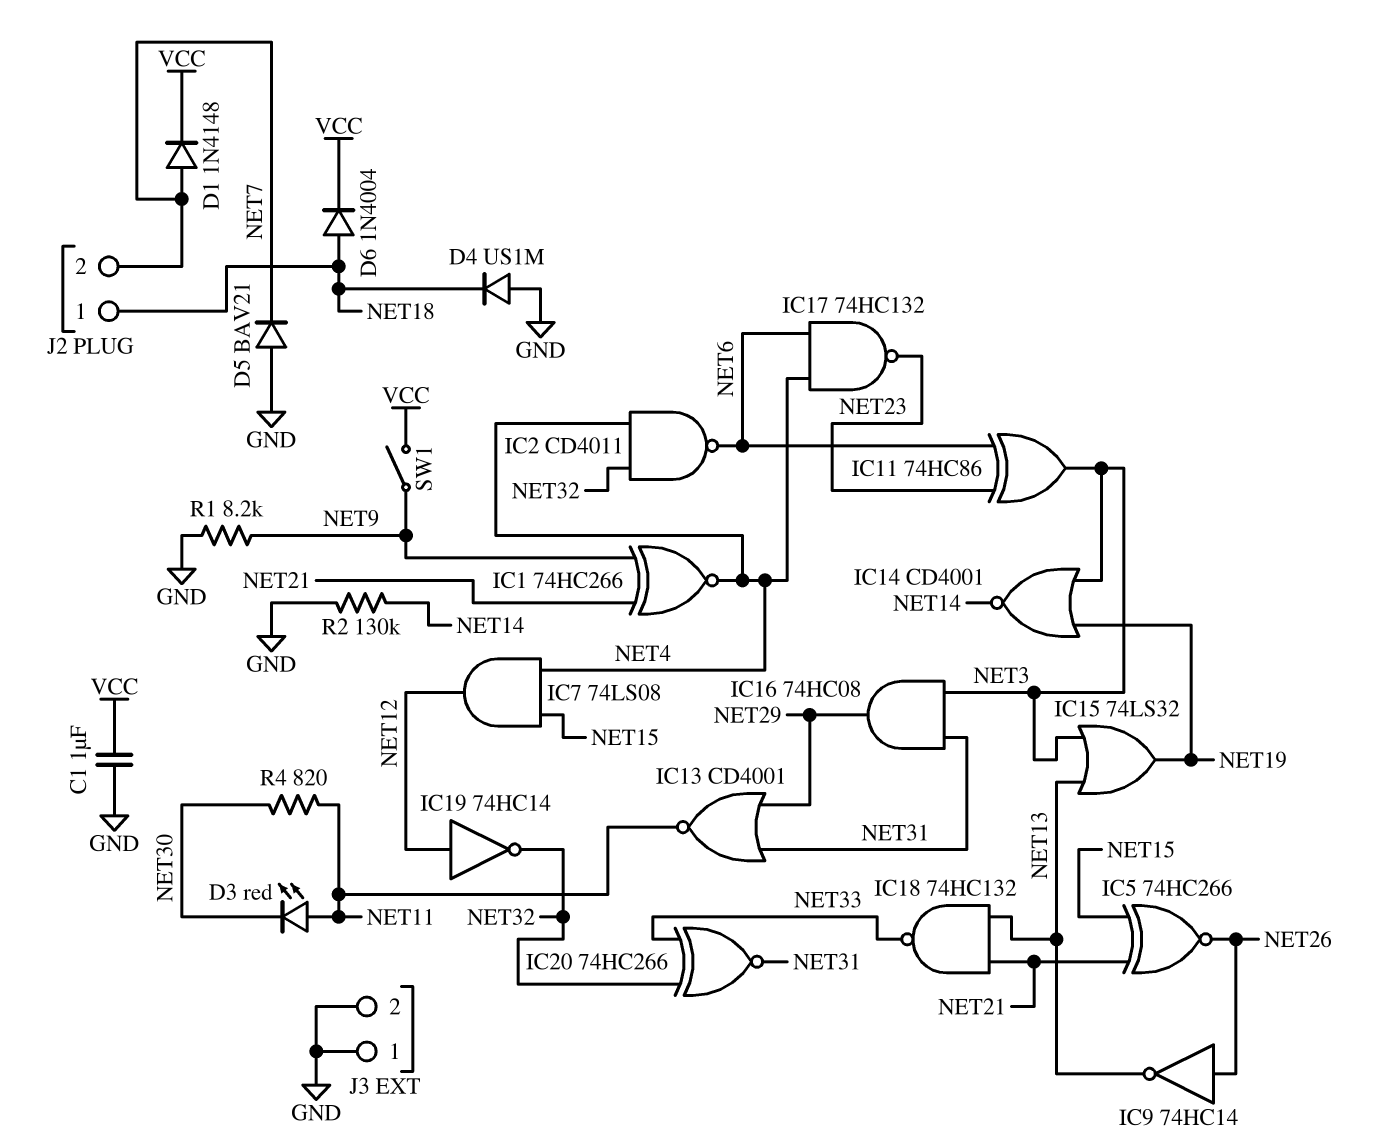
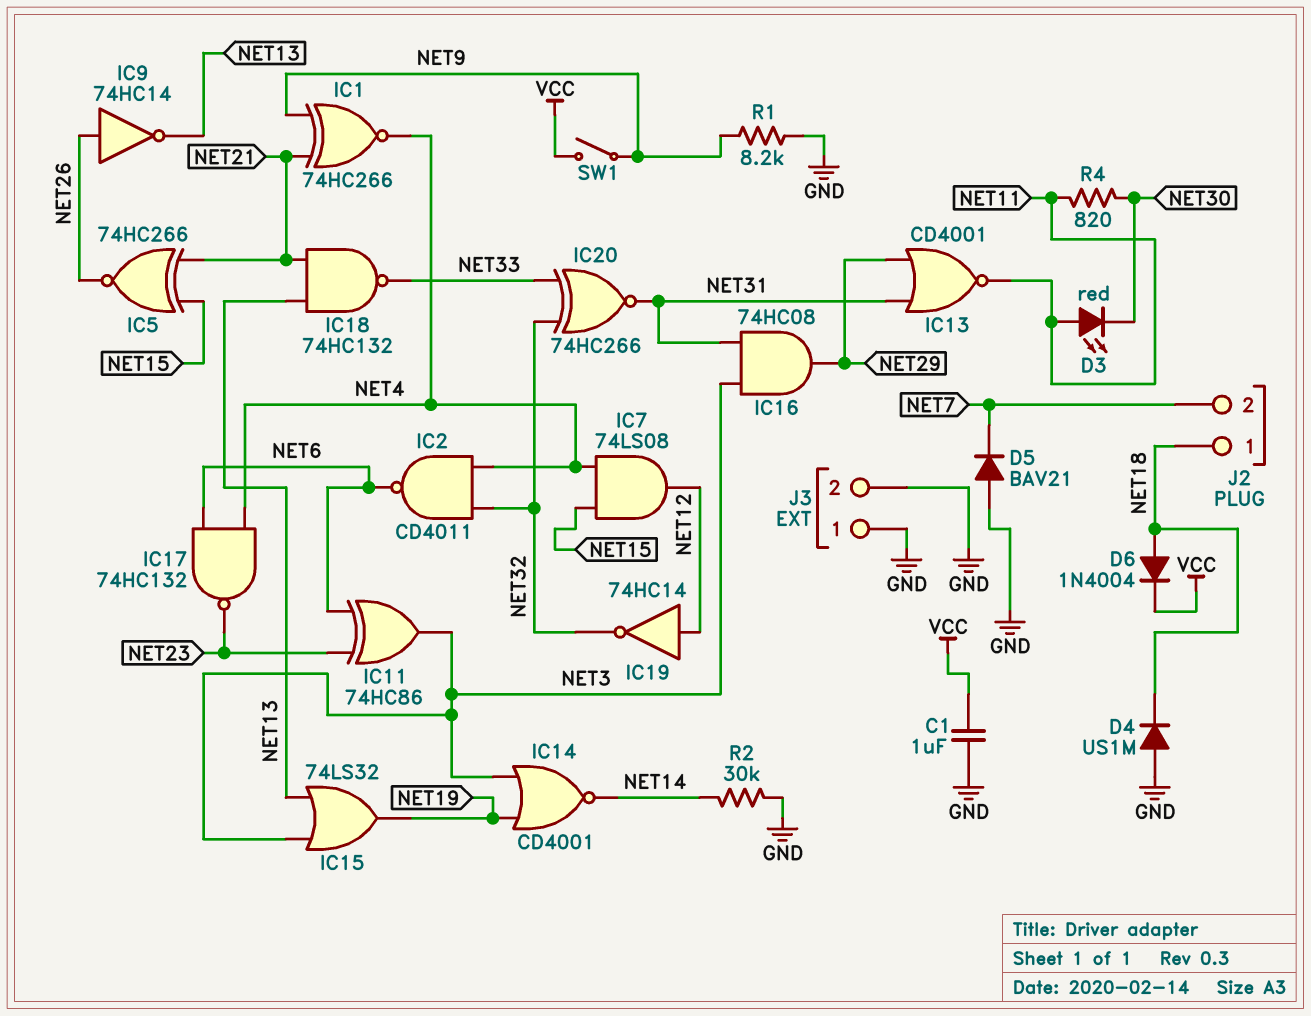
D1: diode 1N4148 (A NET7, K VCC) -> none
R2: 130k (GND, NET14) -> 30k (GND, NET14)

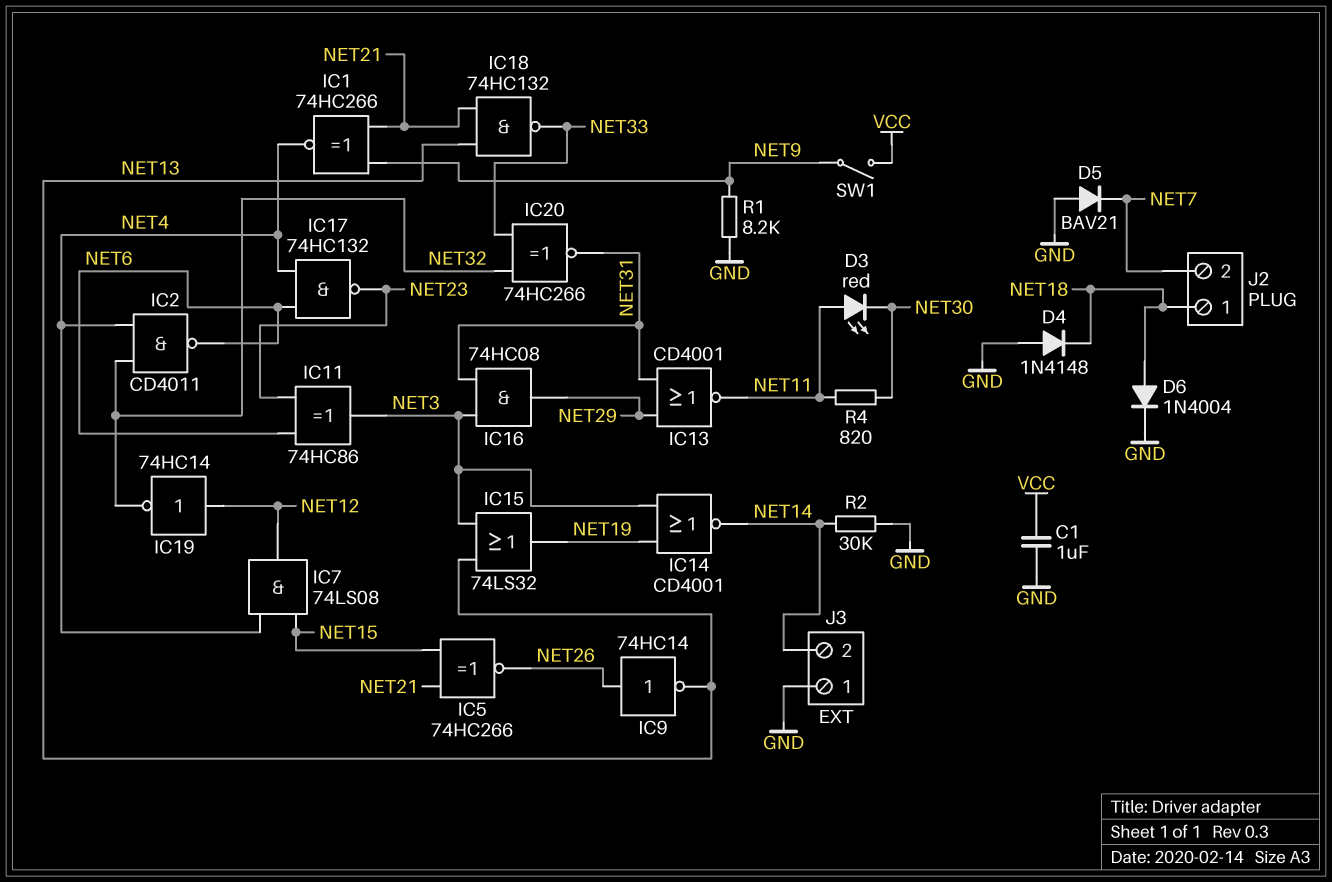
D4: diode US1M (A GND, K NET18) -> diode 1N4148 (A GND, K NET18)
D6: diode 1N4004 (A NET18, K VCC) -> diode 1N4004 (A NET18, K GND)
J3 pin 2: GND -> NET14

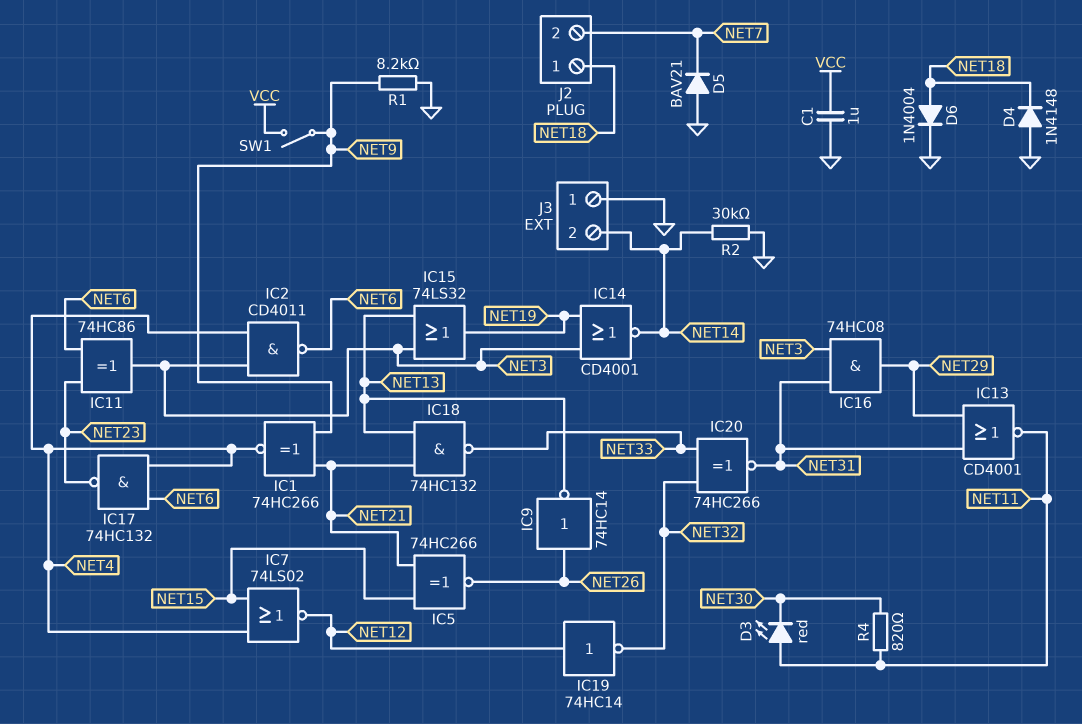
IC2: NAND CD4011 (in NET4, in NET32, out NET6) -> NAND CD4011 (in NET3, in NET4, out NET6)
IC7: AND 74LS08 (in NET4, in NET15, out NET12) -> NOR 74LS02 (in NET4, in NET15, out NET12)

